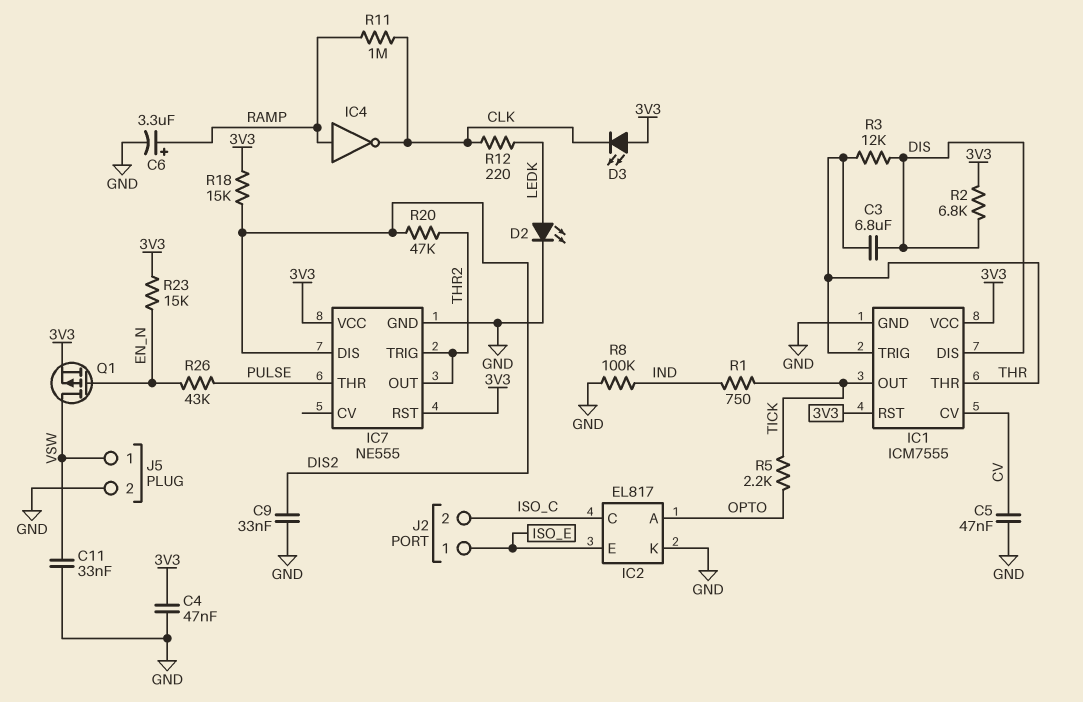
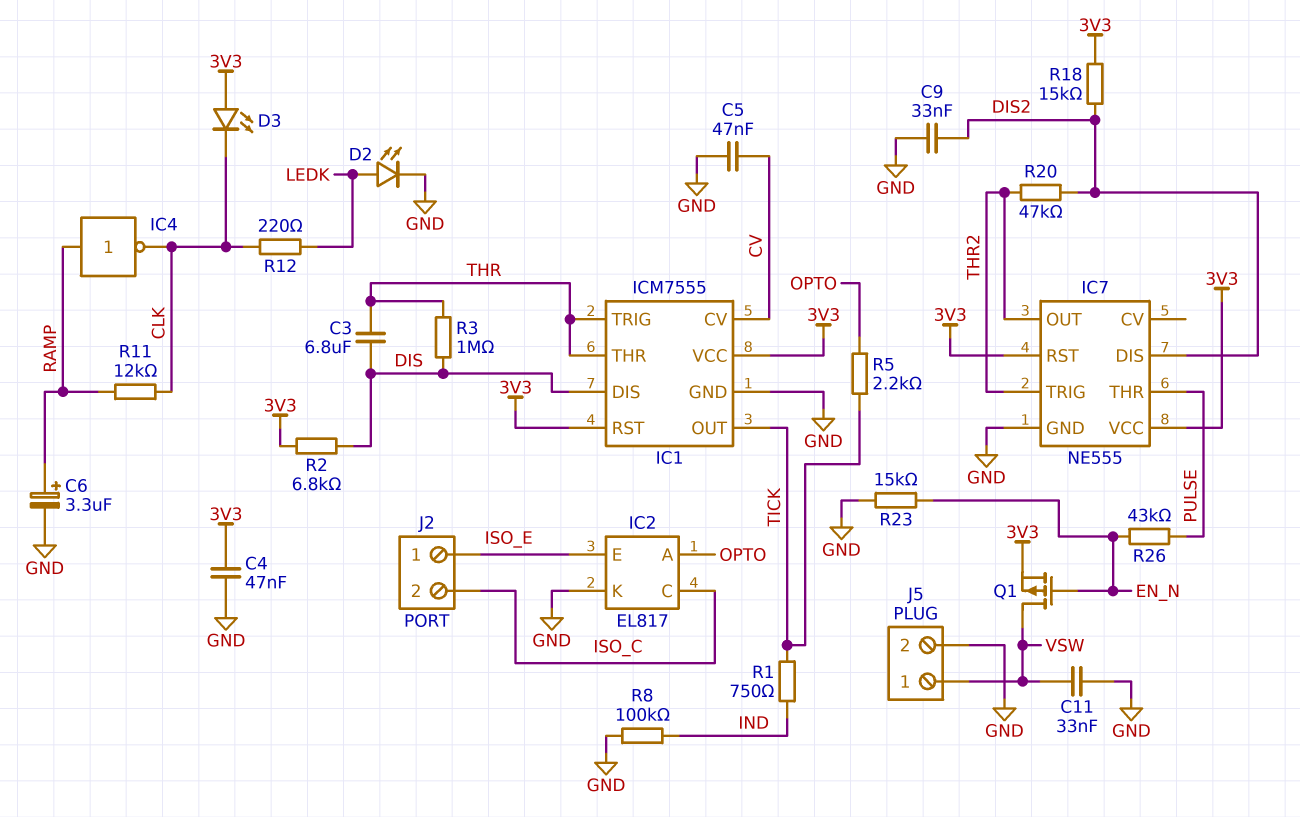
R3: 12k (DIS, THR) -> 1M (DIS, THR)
R11: 1M (CLK, RAMP) -> 12k (CLK, RAMP)
R23: 15k (3V3, EN_N) -> 15k (EN_N, GND)

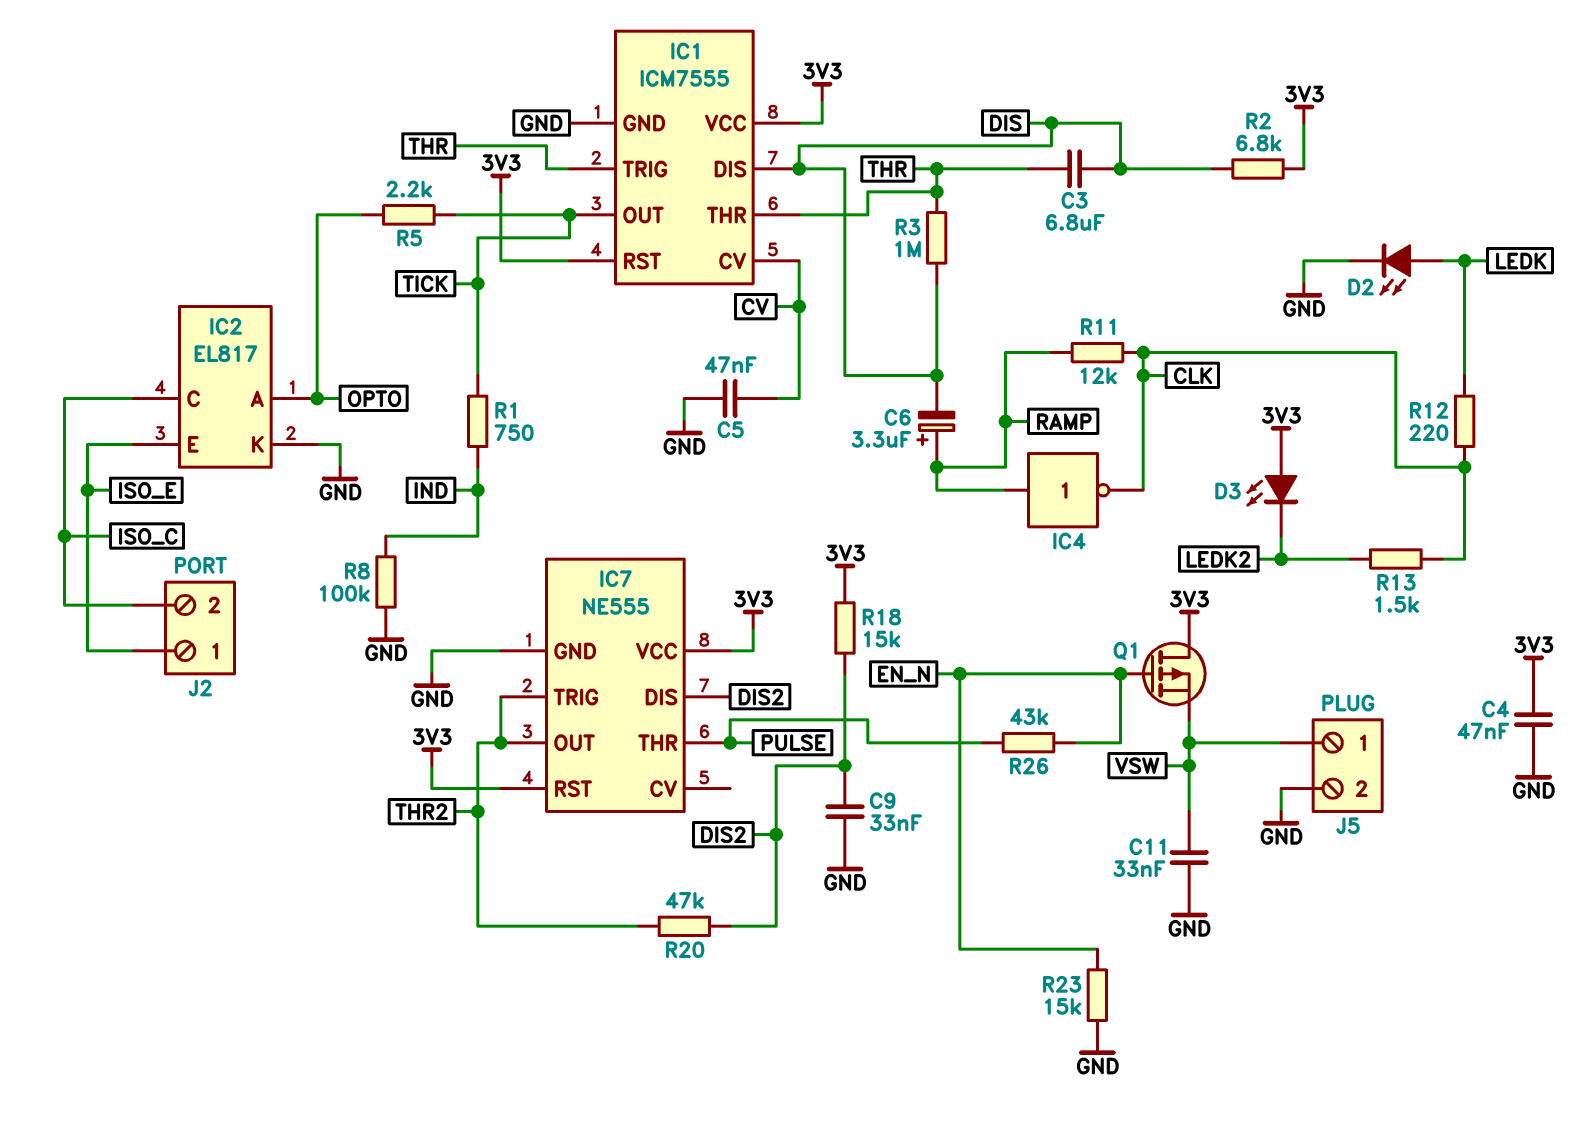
C6: 3.3uF (plus RAMP, minus GND) -> 3.3uF (plus RAMP, minus DIS)
D3: LED (A 3V3, K CLK) -> LED (A 3V3, K LEDK2)
Q1: PMOS (G EN_N, D VSW, S 3V3) -> PMOS (G EN_N, D 3V3, S VSW)
R13: none -> 1.5k (CLK, LEDK2)

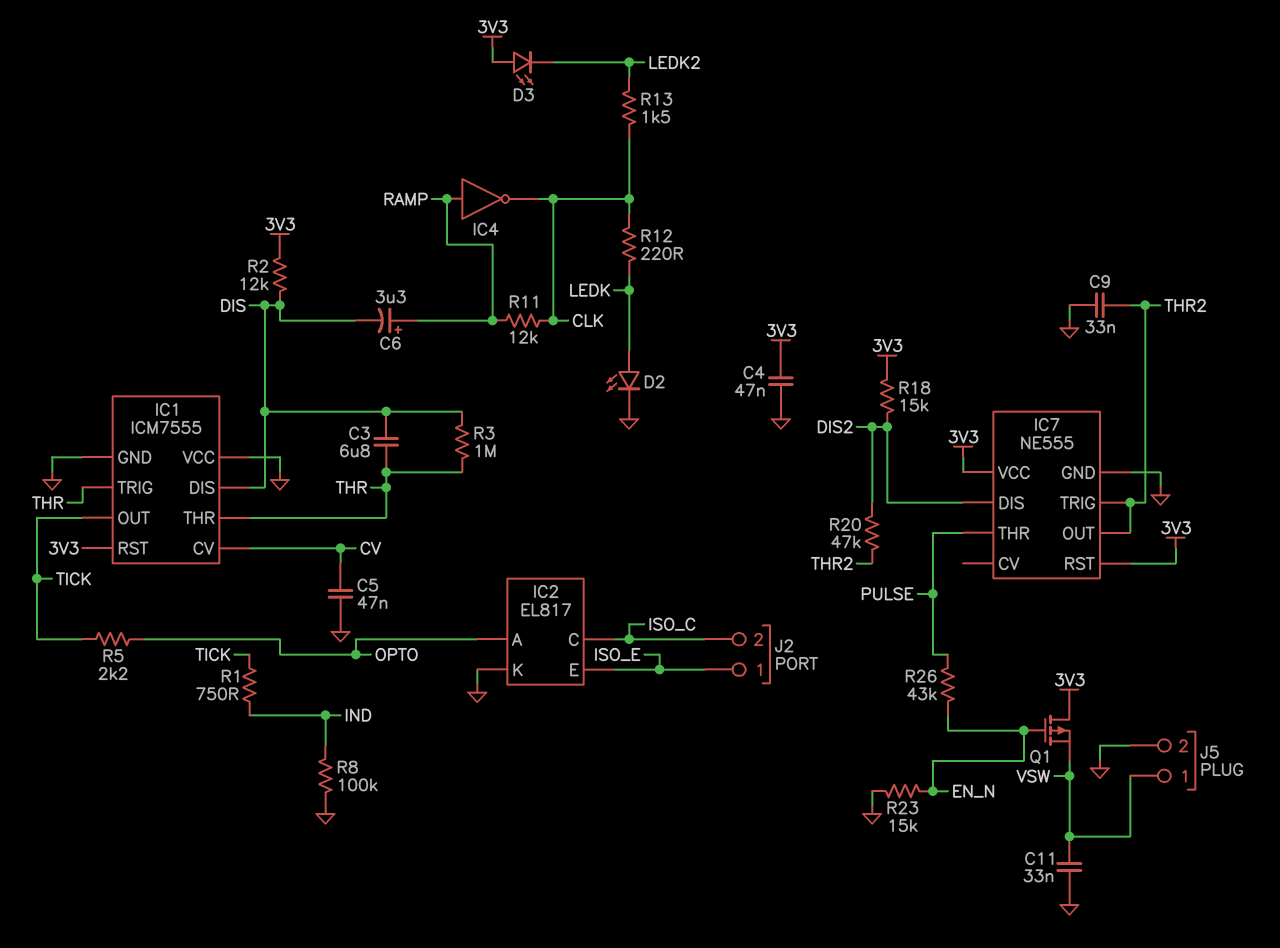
C9: 33nF (DIS2, GND) -> 33nF (GND, THR2)
IC1 pin VCC: 3V3 -> GND
R2: 6.8k (3V3, DIS) -> 12k (3V3, DIS)

